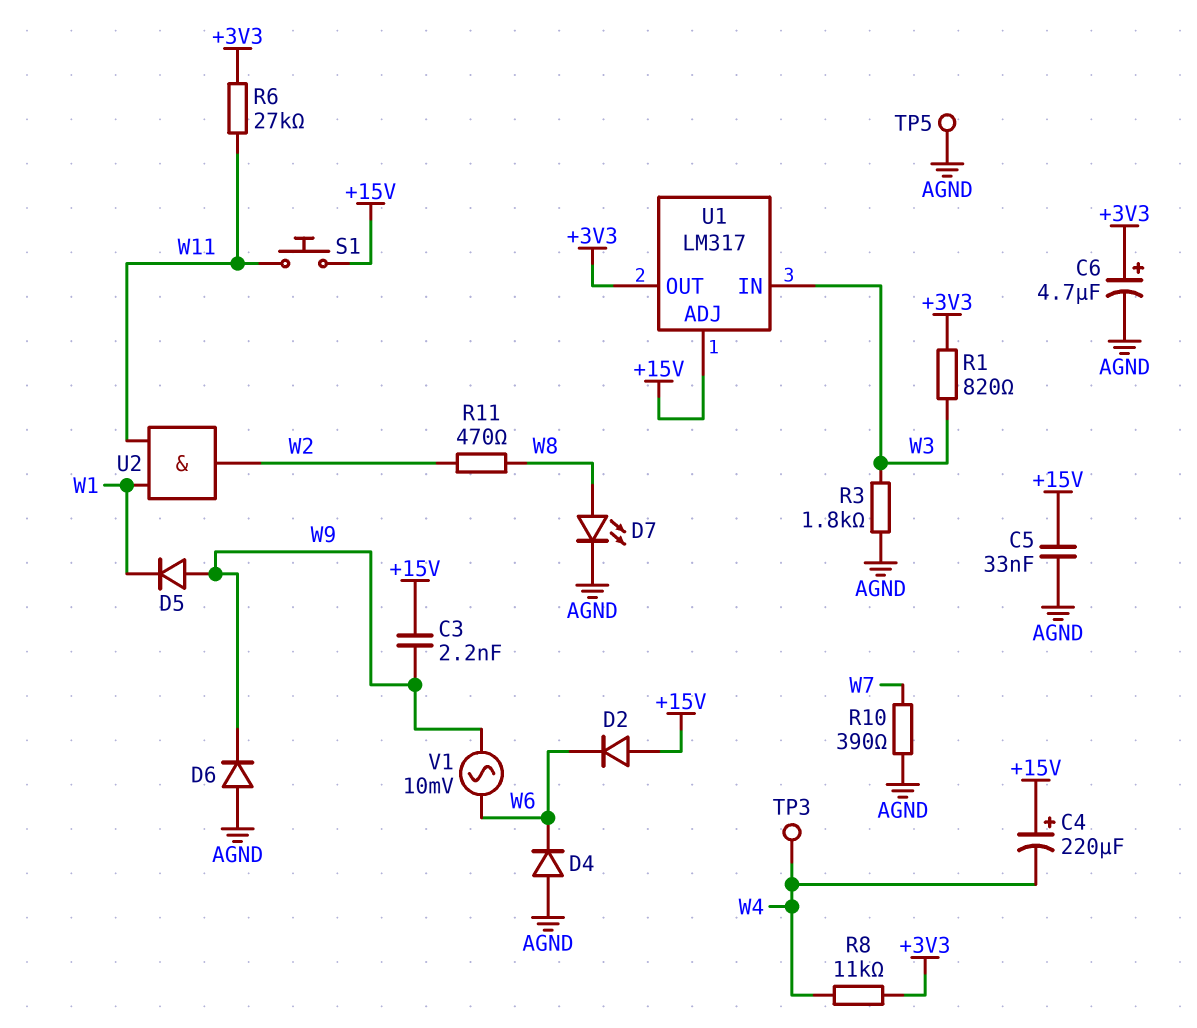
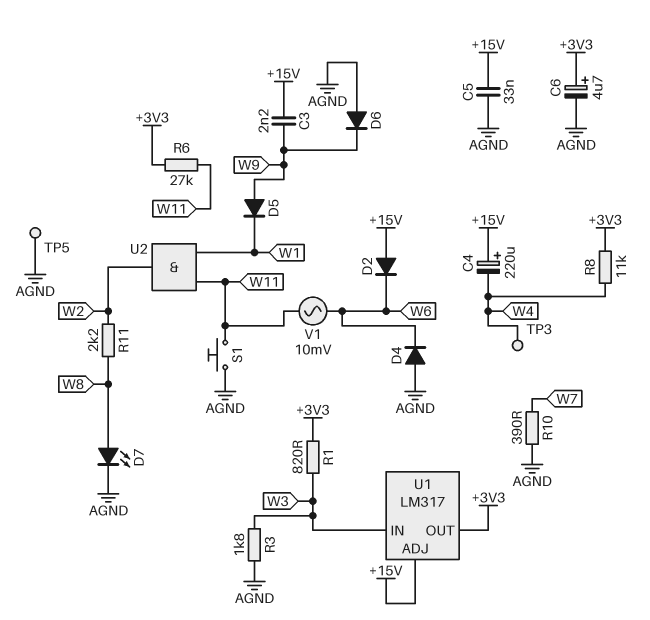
R11: 470 (W2, W8) -> 2.2k (W2, W8)
S1: button (+15V, W11) -> button (AGND, W11)
V1: AC 10mV (W6, W9) -> AC 10mV (W6, W11)

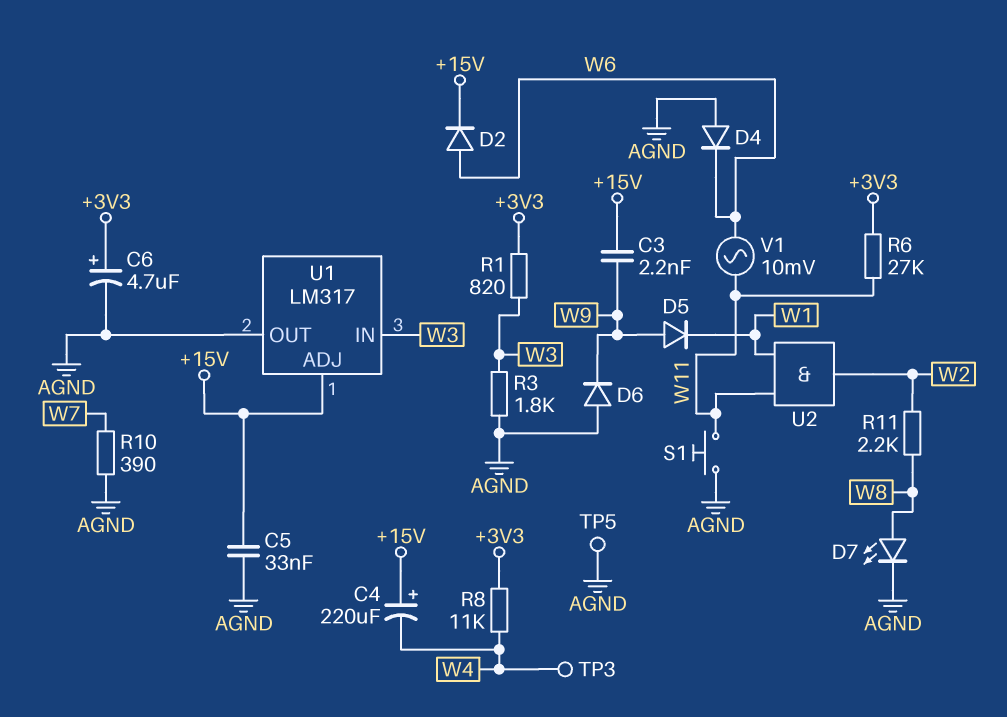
D2: diode (A +15V, K W6) -> diode (A W6, K +15V)
U1 pin OUT: +3V3 -> AGND

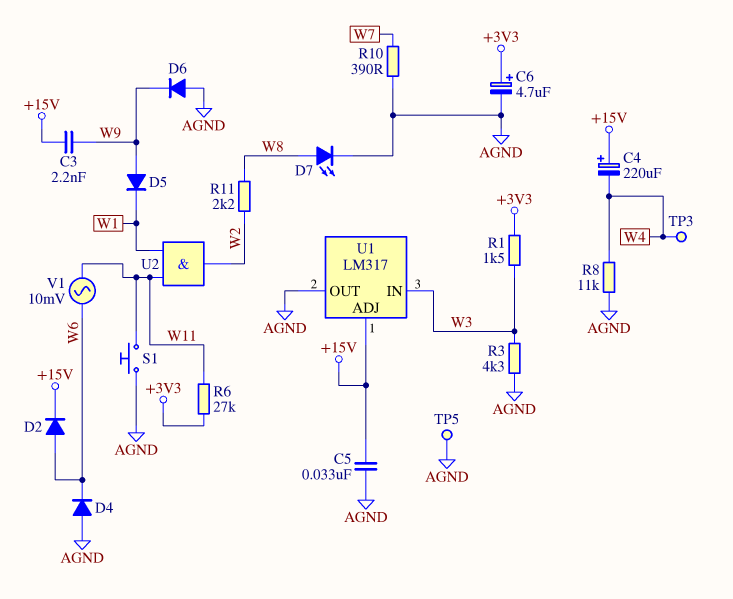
R1: 820 (+3V3, W3) -> 1.5k (+3V3, W3)
R3: 1.8k (AGND, W3) -> 4.3k (AGND, W3)
R8: 11k (+3V3, W4) -> 11k (AGND, W4)

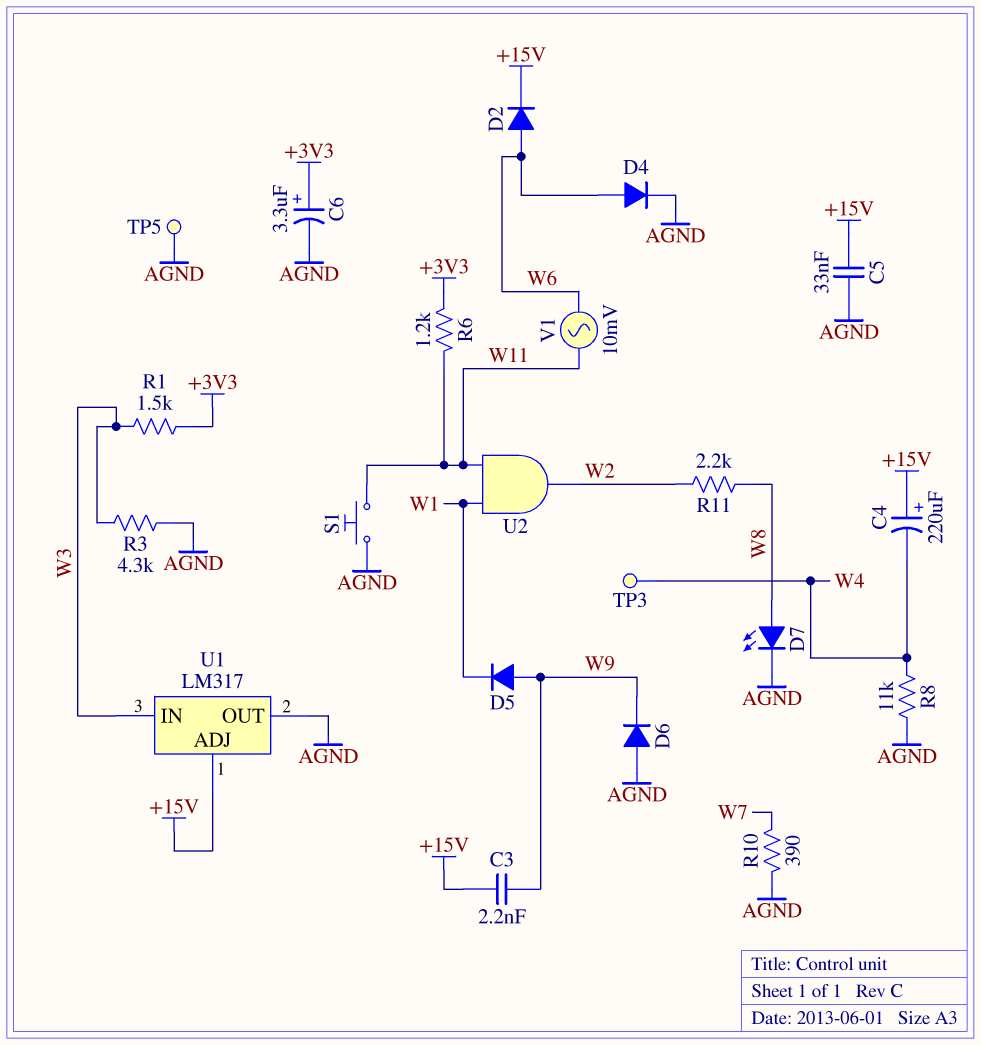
C6: 4.7uF (plus +3V3, minus AGND) -> 3.3uF (plus +3V3, minus AGND)
D4: diode (A AGND, K W6) -> diode (A W6, K AGND)
R6: 27k (+3V3, W11) -> 1.2k (+3V3, W11)

